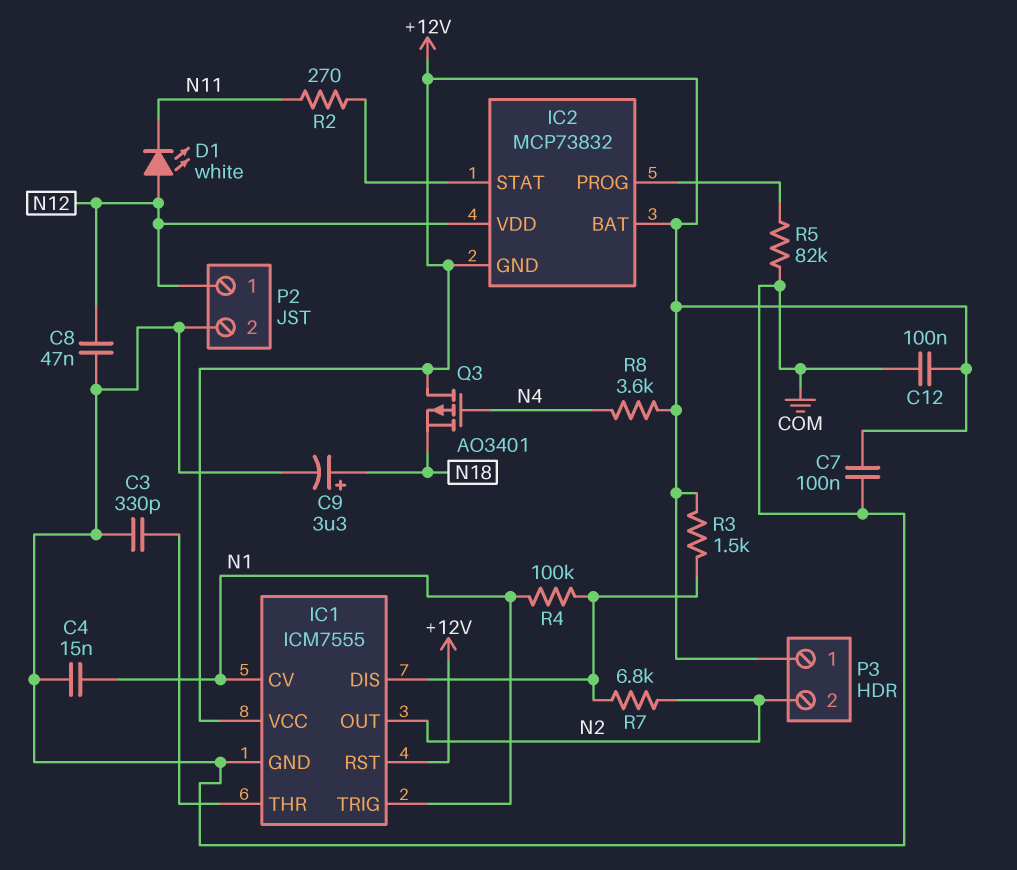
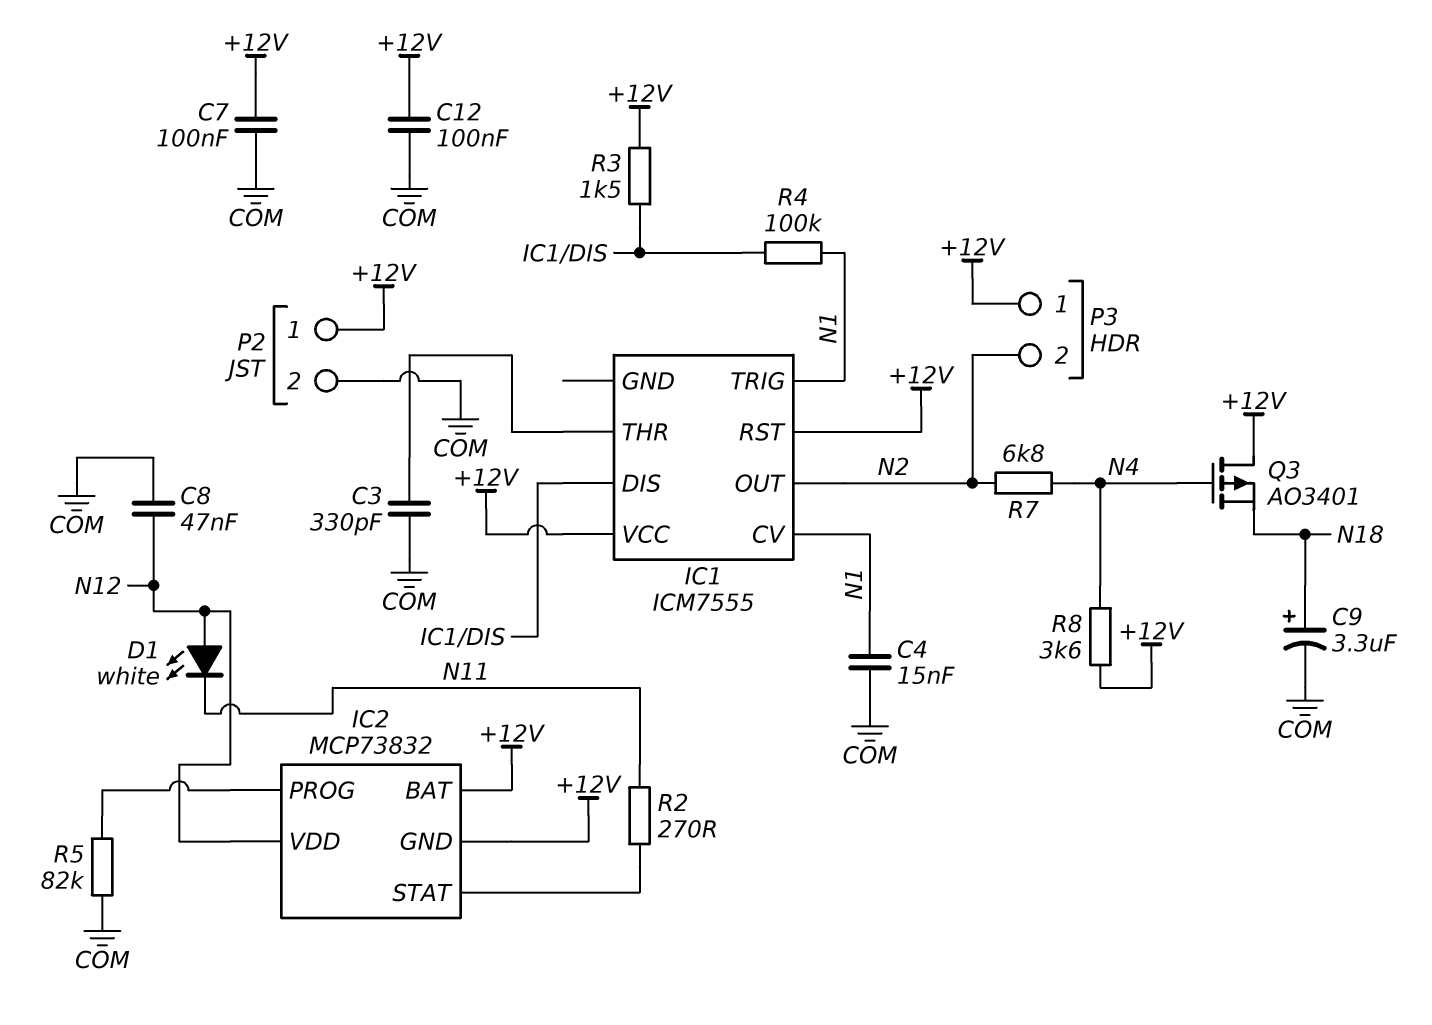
IC1 pin GND: COM -> none
P2 pin 1: N12 -> +12V
R7: 6.8k (IC1/DIS, N2) -> 6.8k (N2, N4)

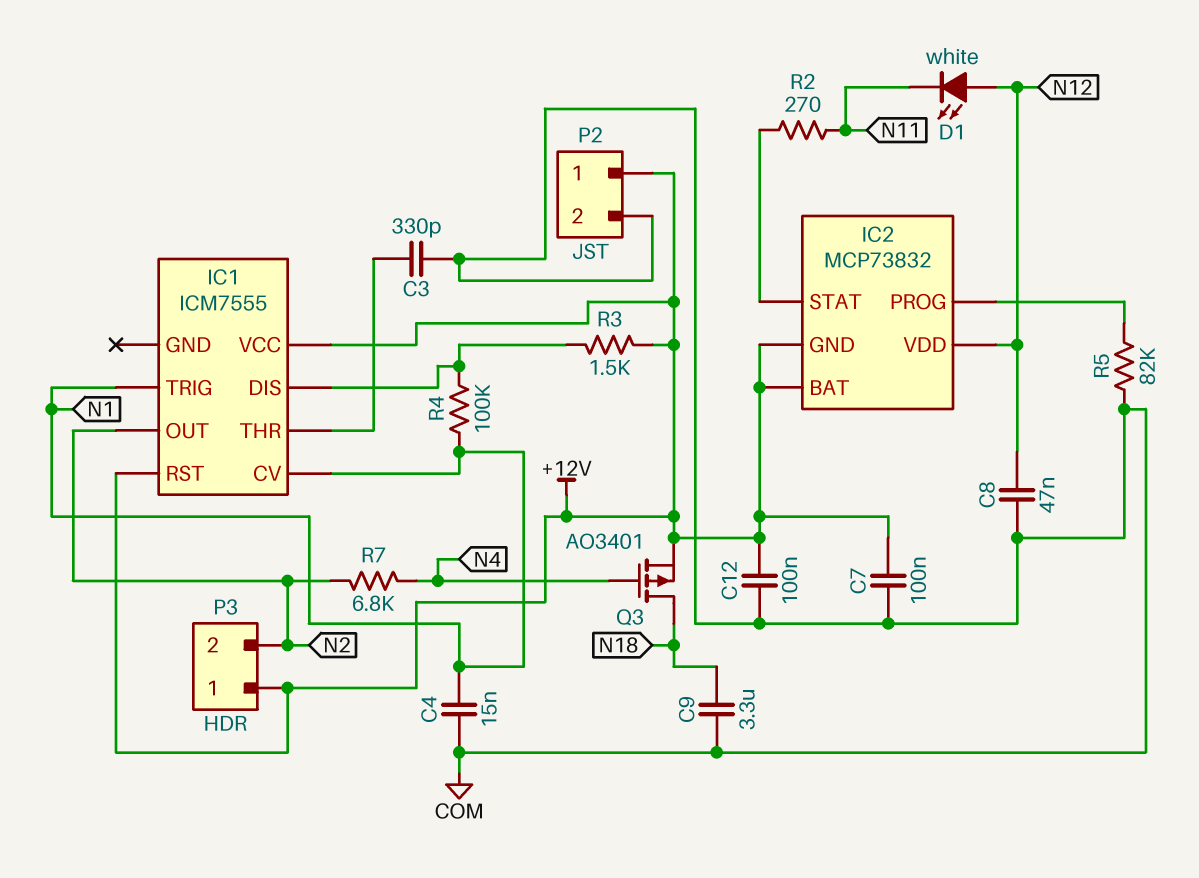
C9: 3.3uF (plus N18, minus COM) -> 3.3uF (COM, N18)
Q3: PMOS AO3401 (G N4, D +12V, S N18) -> PMOS AO3401 (G N4, D N18, S +12V)
R8: 3.6k (+12V, N4) -> none

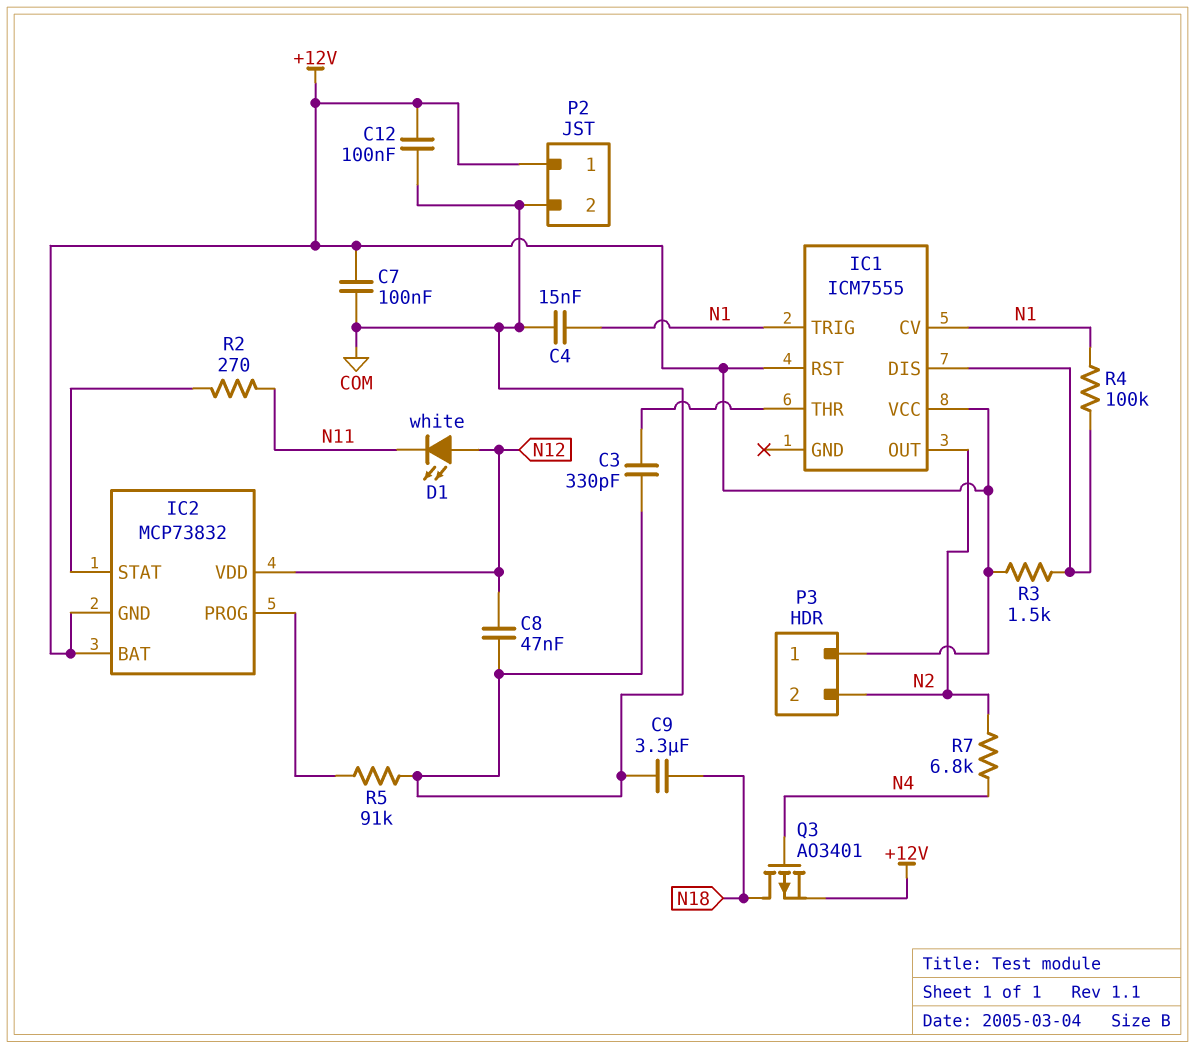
R5: 82k (COM, IC2/PROG) -> 91k (COM, IC2/PROG)

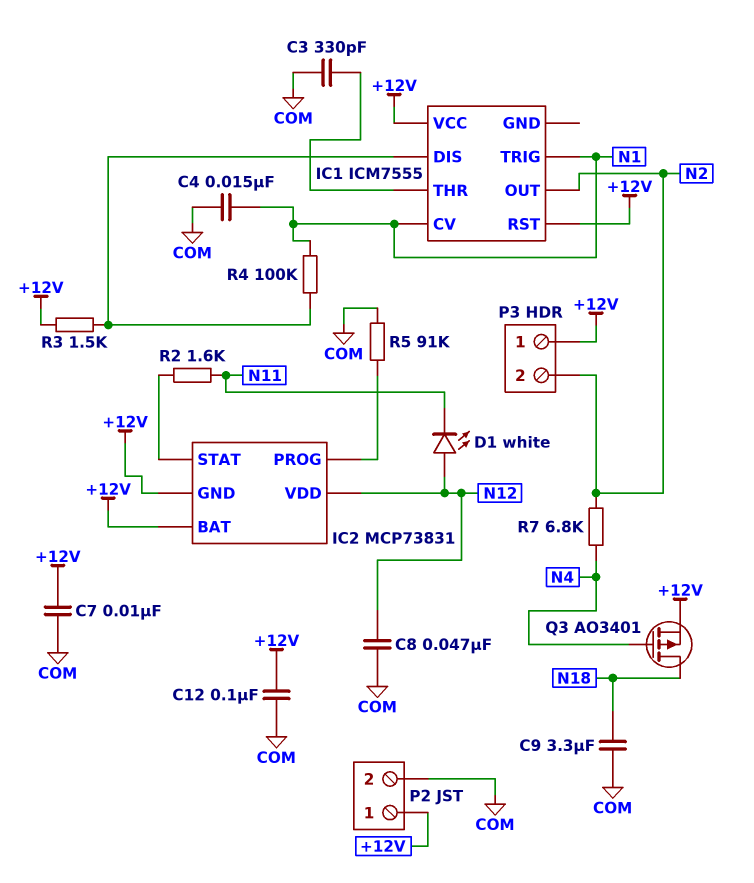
C7: 100nF (+12V, COM) -> 10nF (+12V, COM)
IC2: MCP73832 -> MCP73831
R2: 270 (IC2/STAT, N11) -> 1.6k (IC2/STAT, N11)

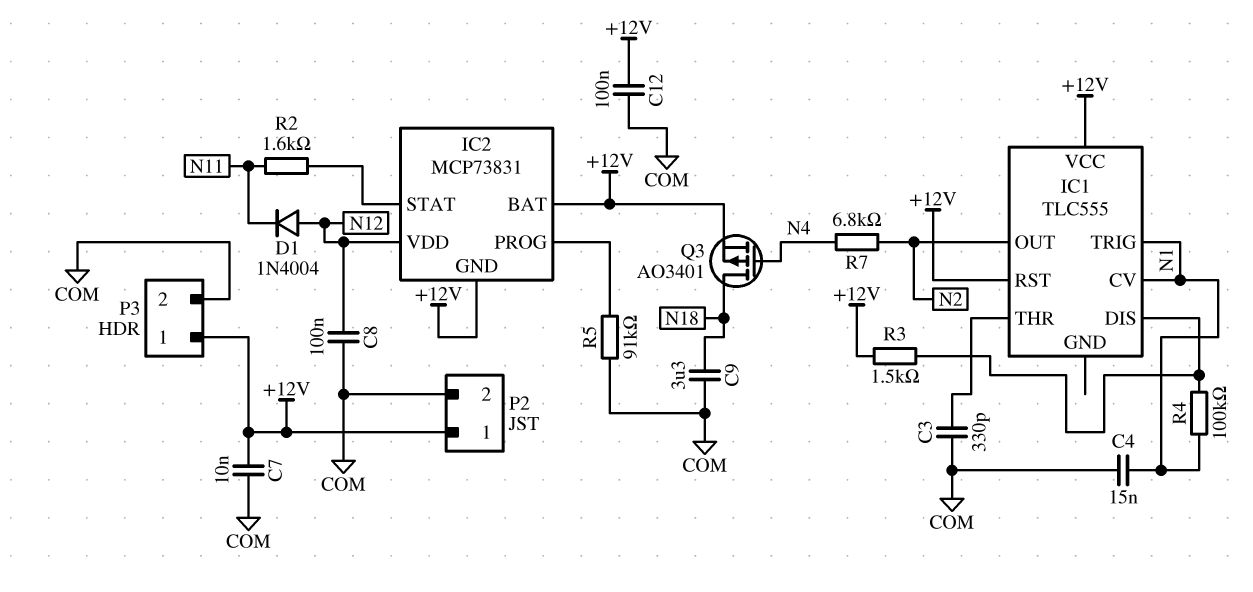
C8: 47nF (COM, N12) -> 100nF (COM, N12)
D1: LED white (A N12, K N11) -> diode 1N4004 (A N12, K N11)
IC1: ICM7555 -> TLC555
P3 pin 2: N2 -> COM

